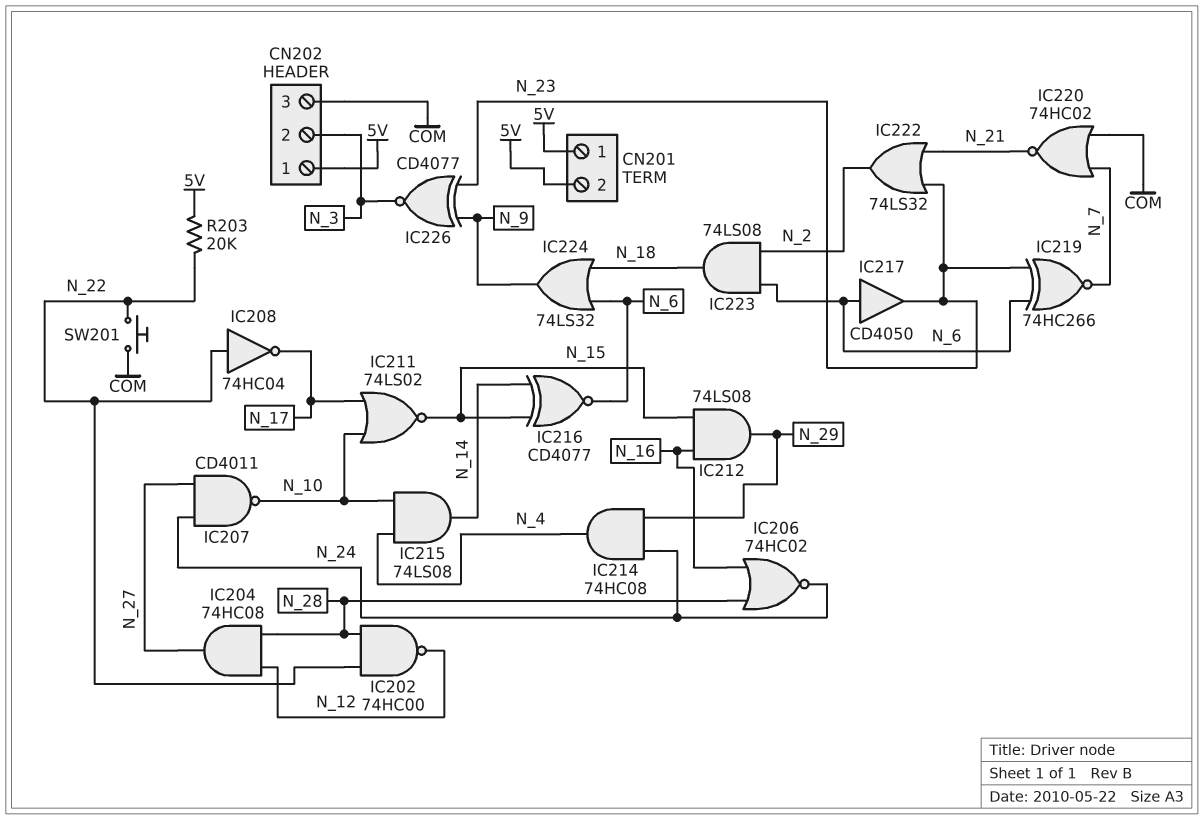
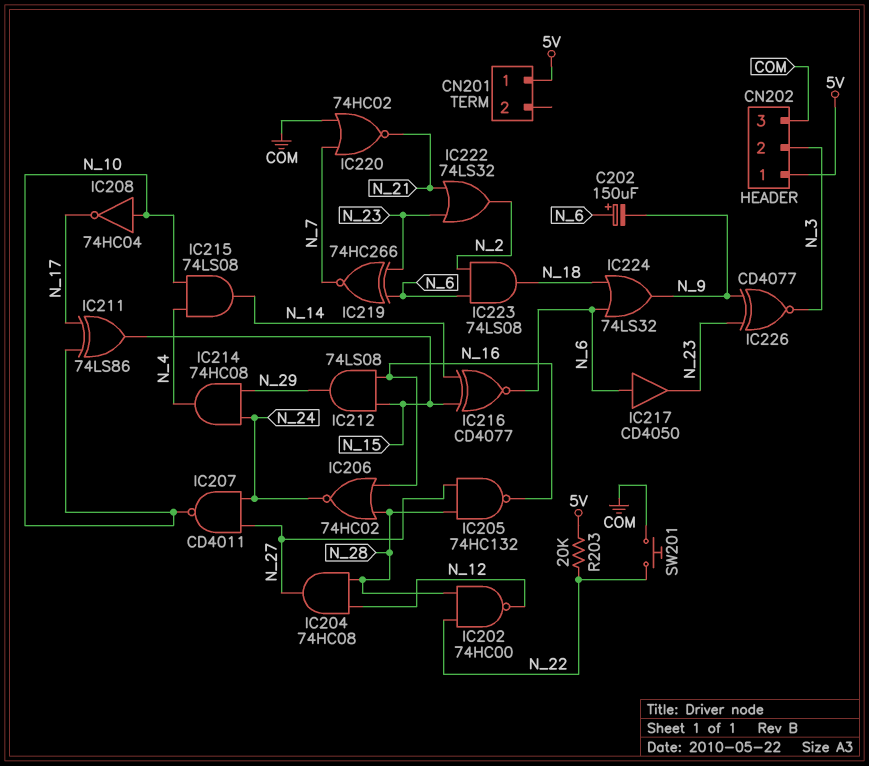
C202: none -> 150uF (plus N_6, minus N_9)
CN201 pin 2: 5V -> none
IC205: none -> NAND 74HC132 (in N_27, in N_28, out N_16)
IC208: NOT 74HC04 (in N_22, out N_17) -> NOT 74HC04 (in N_10, out N_17)
IC211: NOR 74LS02 (in N_10, in N_17, out N_15) -> XOR 74LS86 (in N_10, in N_17, out N_15)

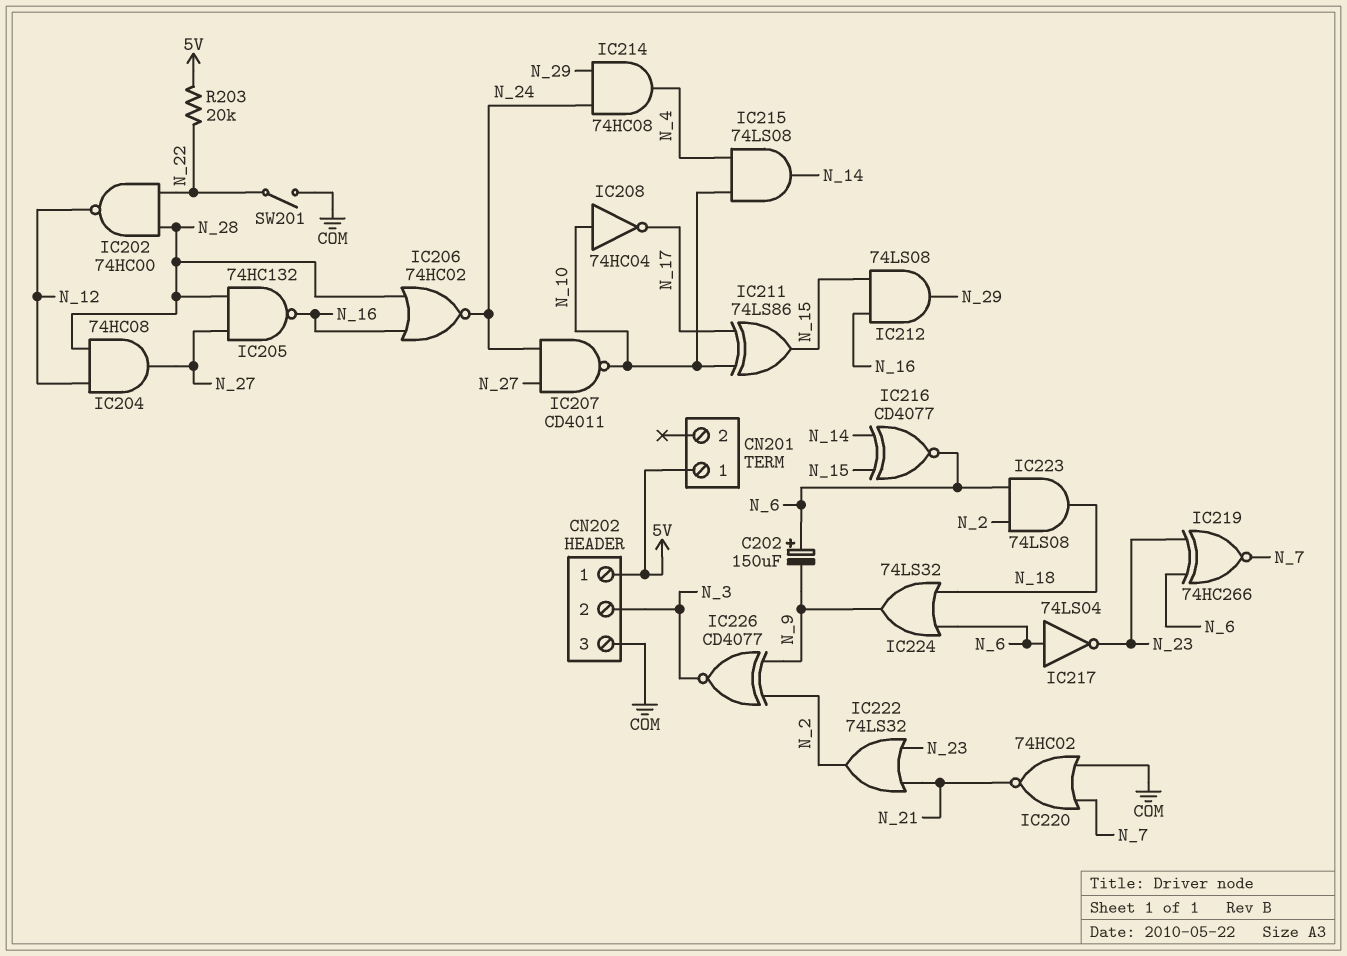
IC217: buffer CD4050 (in N_6, out N_23) -> NOT 74LS04 (in N_6, out N_23)
IC226: XNOR CD4077 (in N_9, in N_23, out N_3) -> XNOR CD4077 (in N_2, in N_9, out N_3)
SW201: button (COM, N_22) -> switch (COM, N_22)

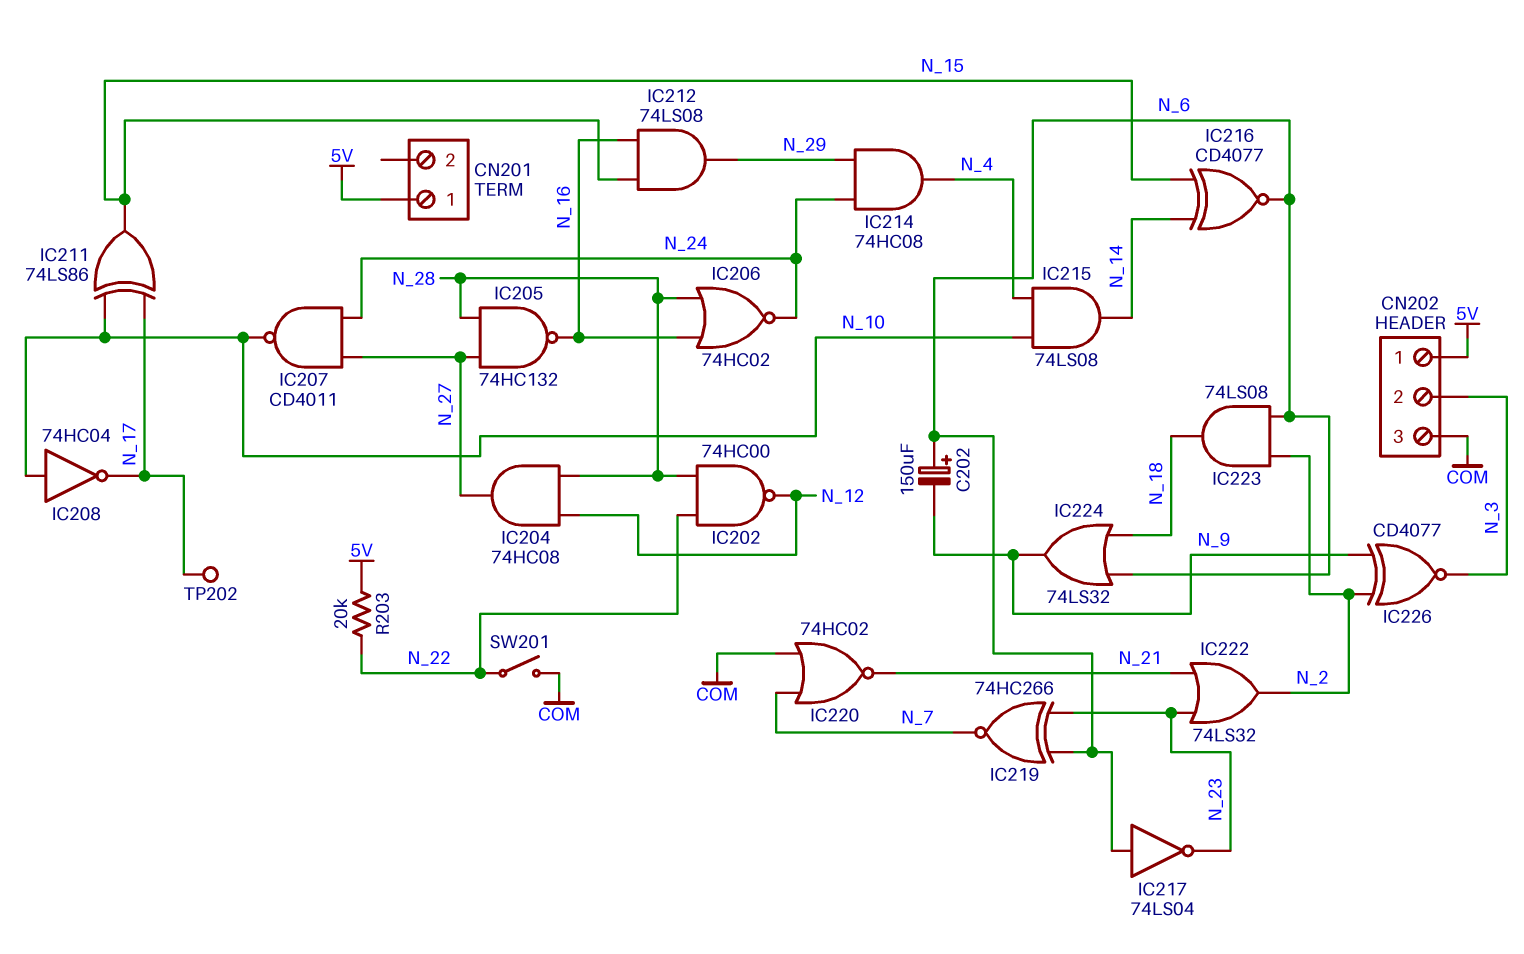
TP202: none -> test point (N_17)

